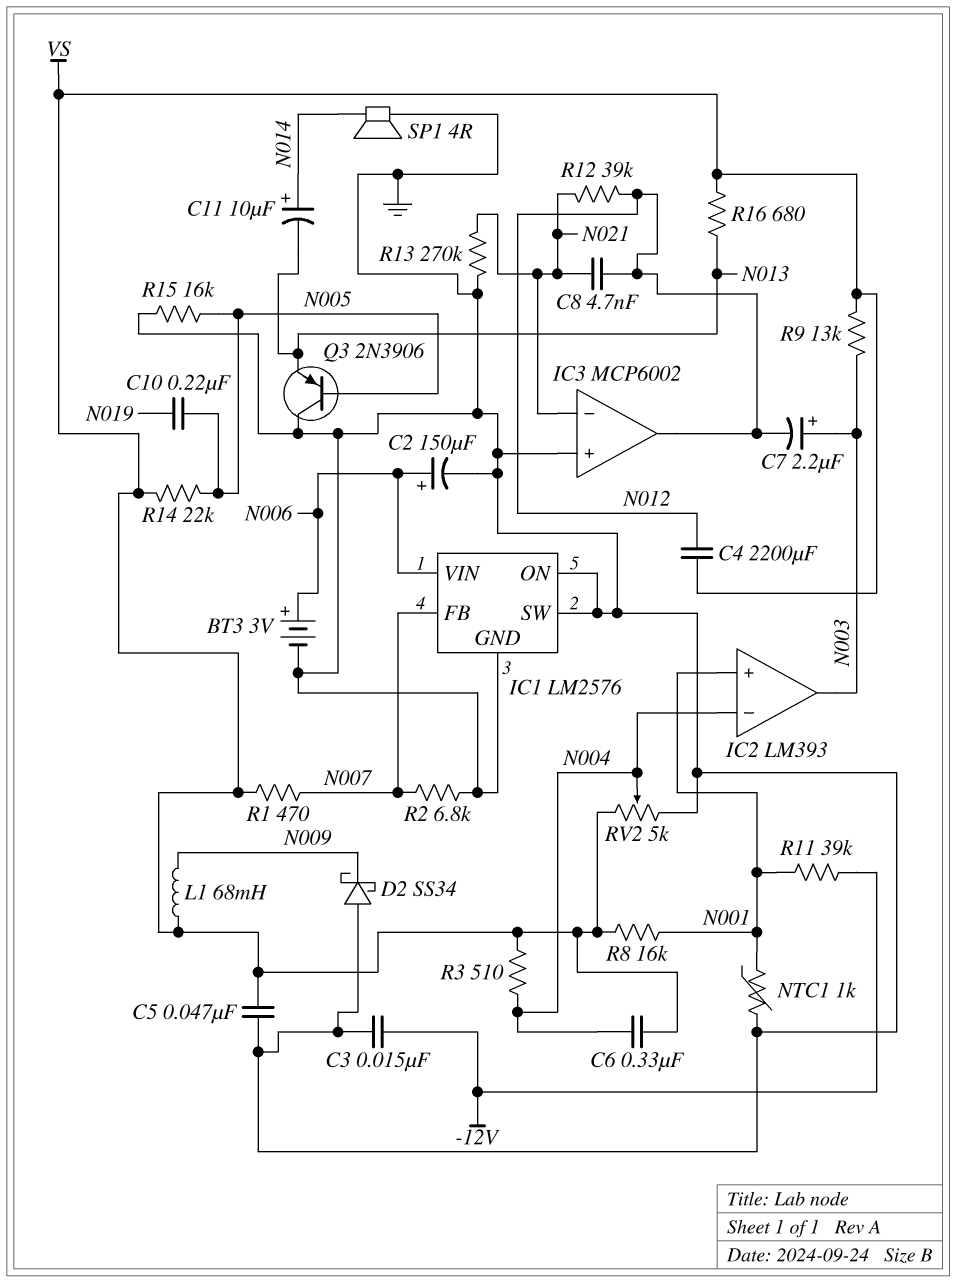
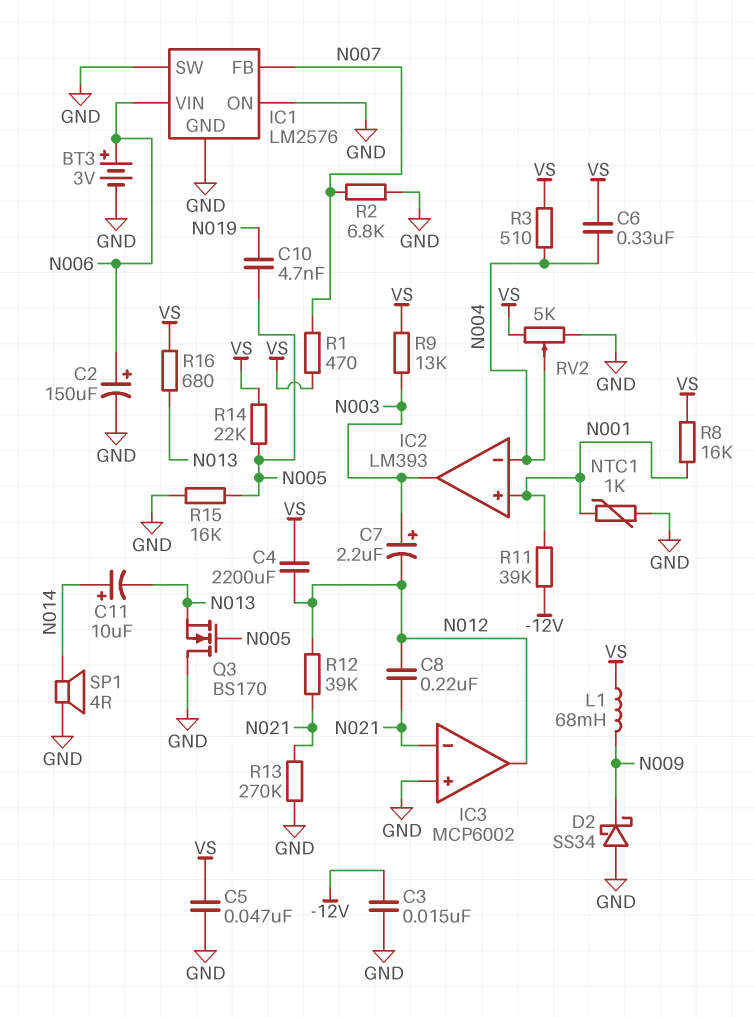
C8: 4.7nF (N012, N021) -> 220nF (N012, N021)
C10: 220nF (N005, N019) -> 4.7nF (N005, N019)
Q3: PNP 2N3906 (B N005, C GND, E N013) -> NMOS BS170 (G N005, D GND, S N013)

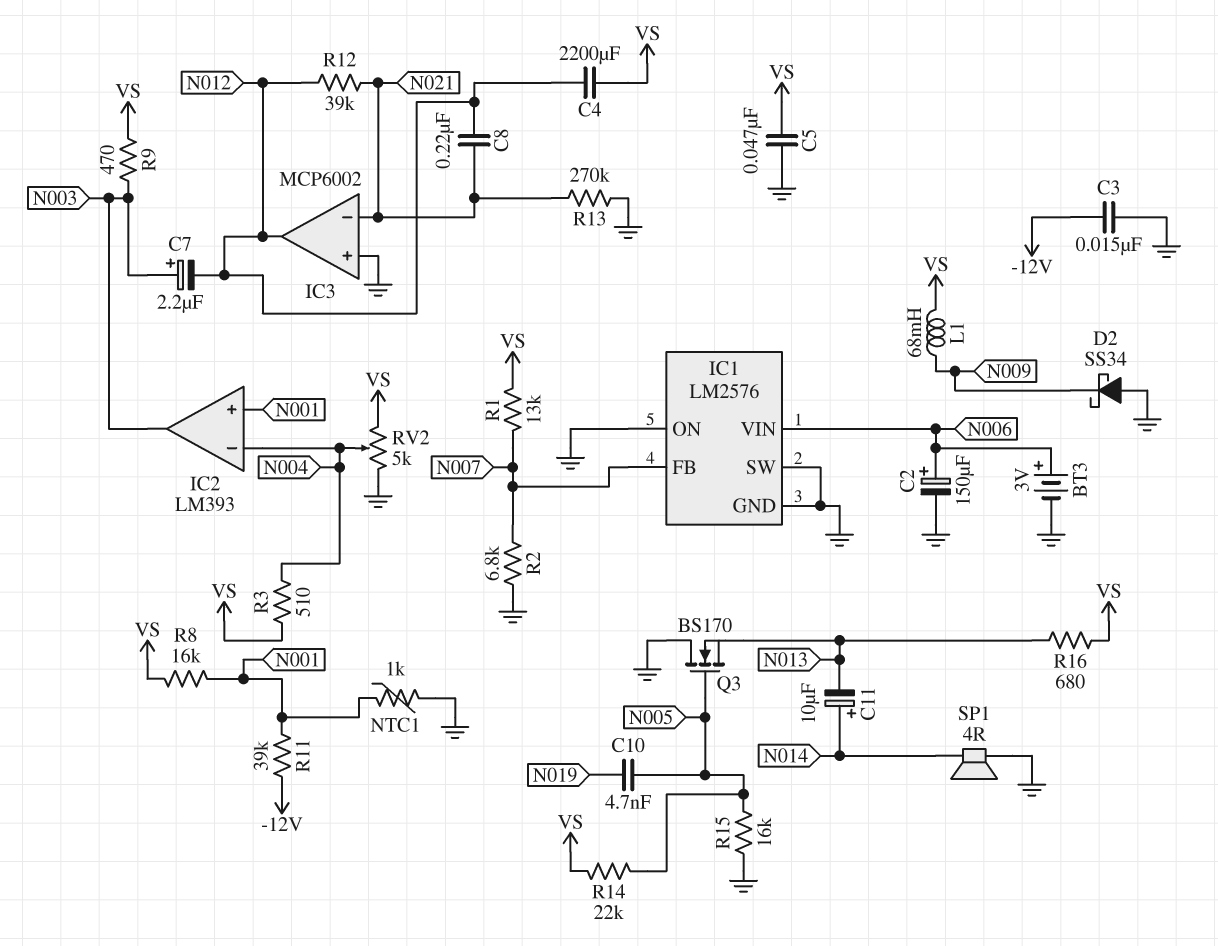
C6: 330nF (N004, VS) -> none
R1: 470 (N007, VS) -> 13k (N007, VS)
R9: 13k (N003, VS) -> 470 (N003, VS)

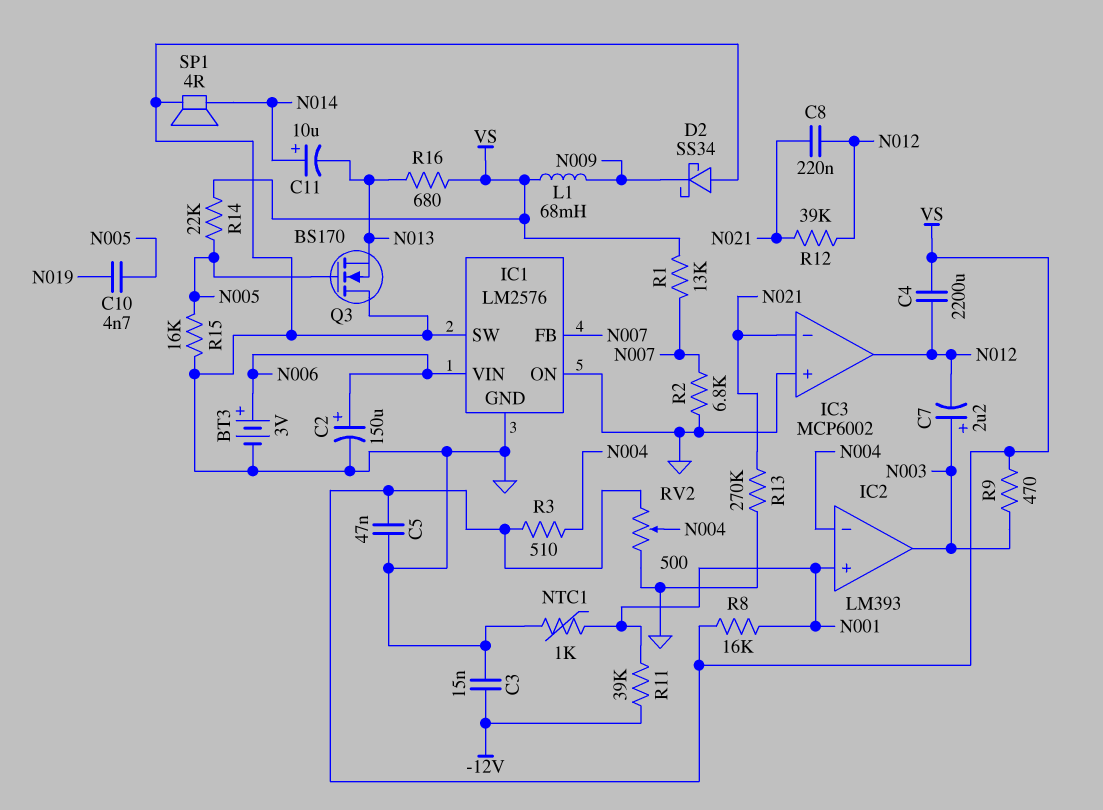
RV2: 5k (GND, VS, wiper N004) -> 500 (GND, VS, wiper N004)

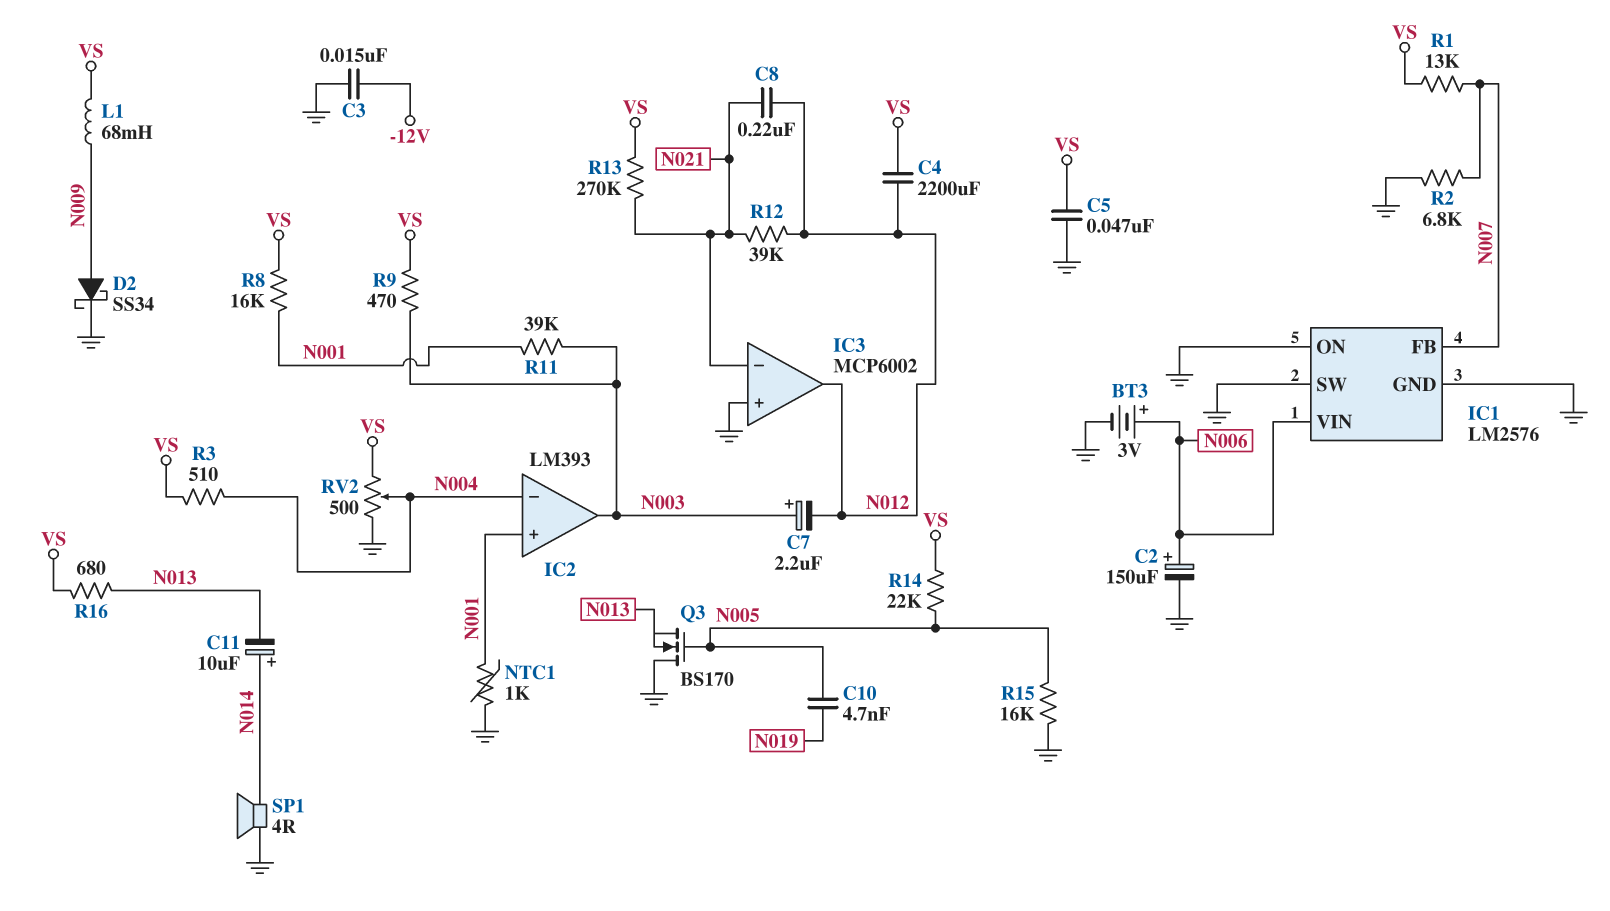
D2: schottky SS34 (A GND, K N009) -> schottky SS34 (A N009, K GND)
R11: 39k (-12V, N001) -> 39k (N001, N003)
R13: 270k (GND, N021) -> 270k (N021, VS)

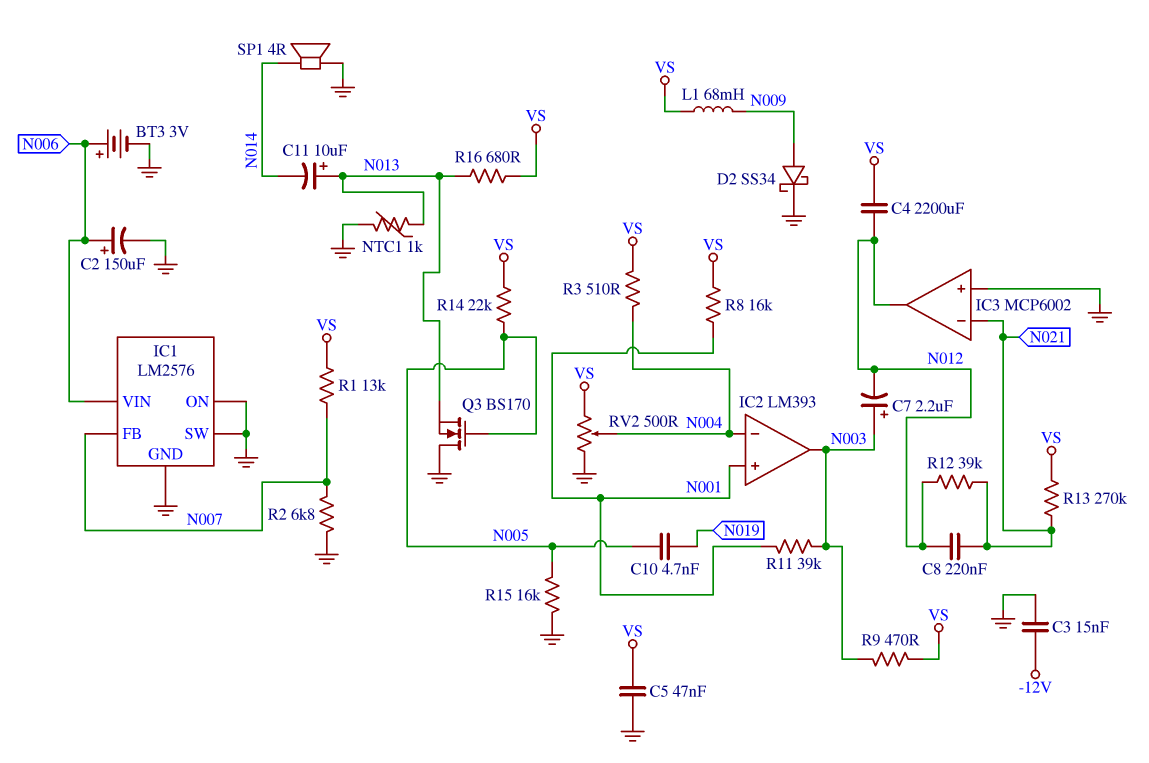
C11: 10uF (plus N014, minus N013) -> 10uF (plus N013, minus N014)
NTC1: 1k (GND, N001) -> 1k (GND, N013)

